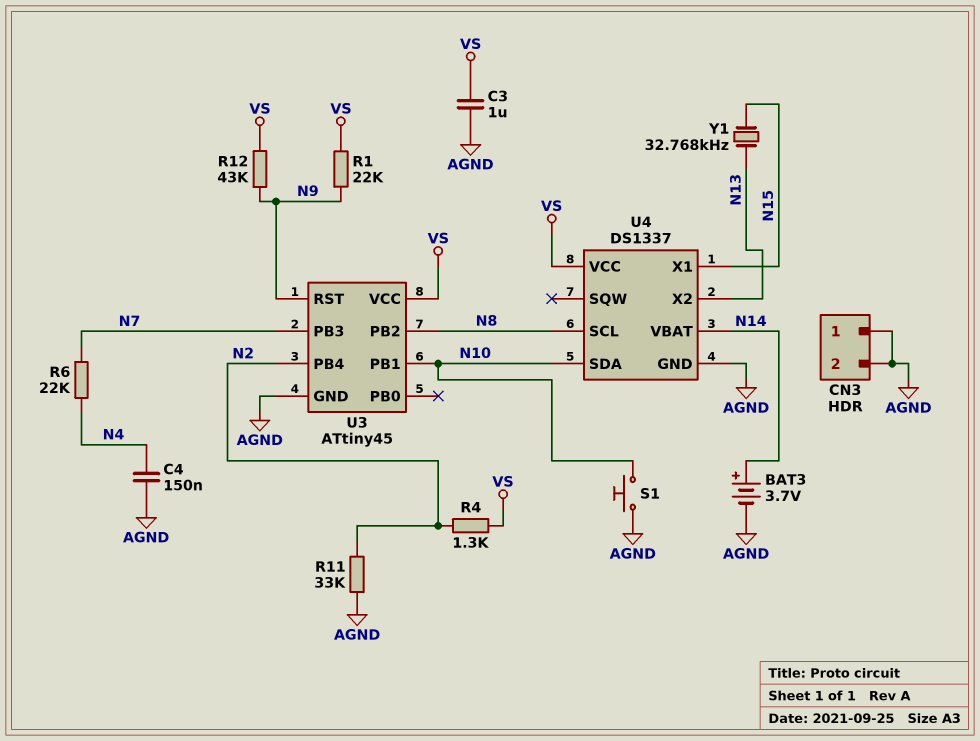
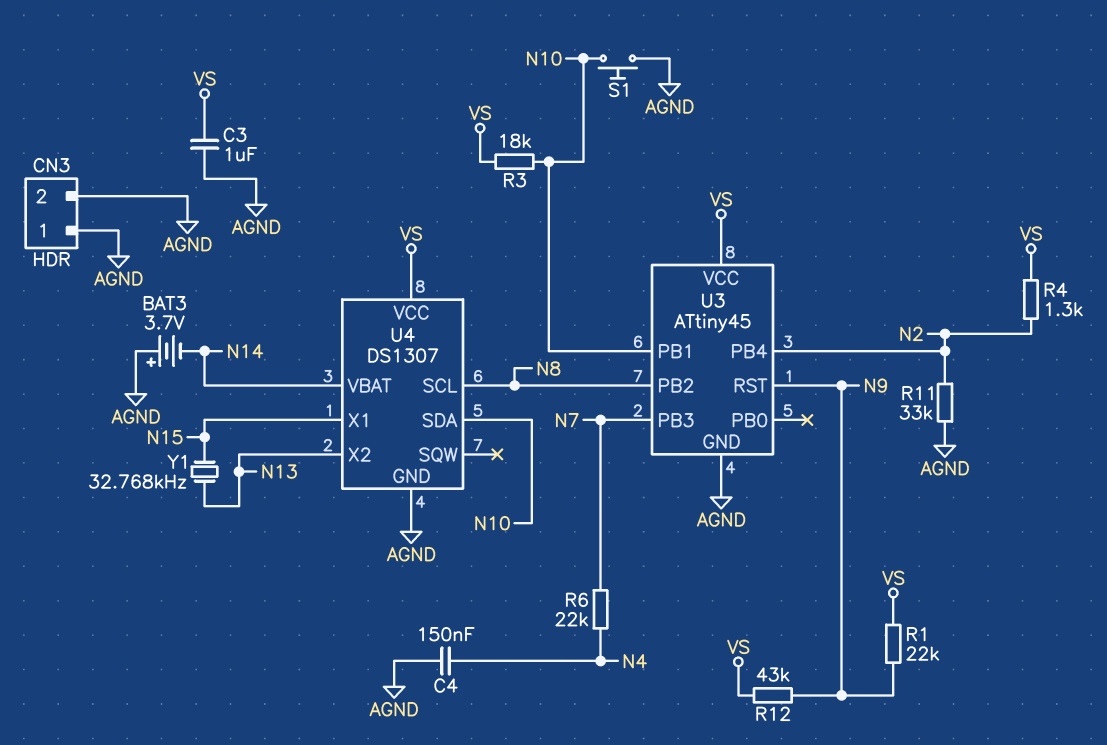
BAT3: 3.7V (plus N14, minus AGND) -> 3.7V (plus AGND, minus N14)
R3: none -> 18k (N10, VS)
U4: DS1337 -> DS1307

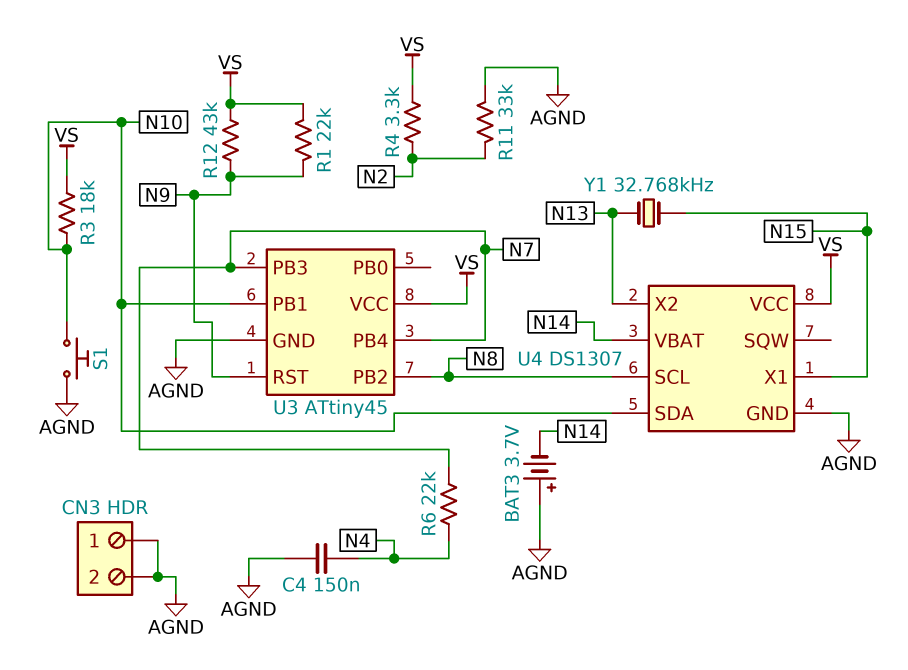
C3: 1uF (AGND, VS) -> none
R4: 1.3k (N2, VS) -> 3.3k (N2, VS)
U3 pin PB4: N2 -> N7

